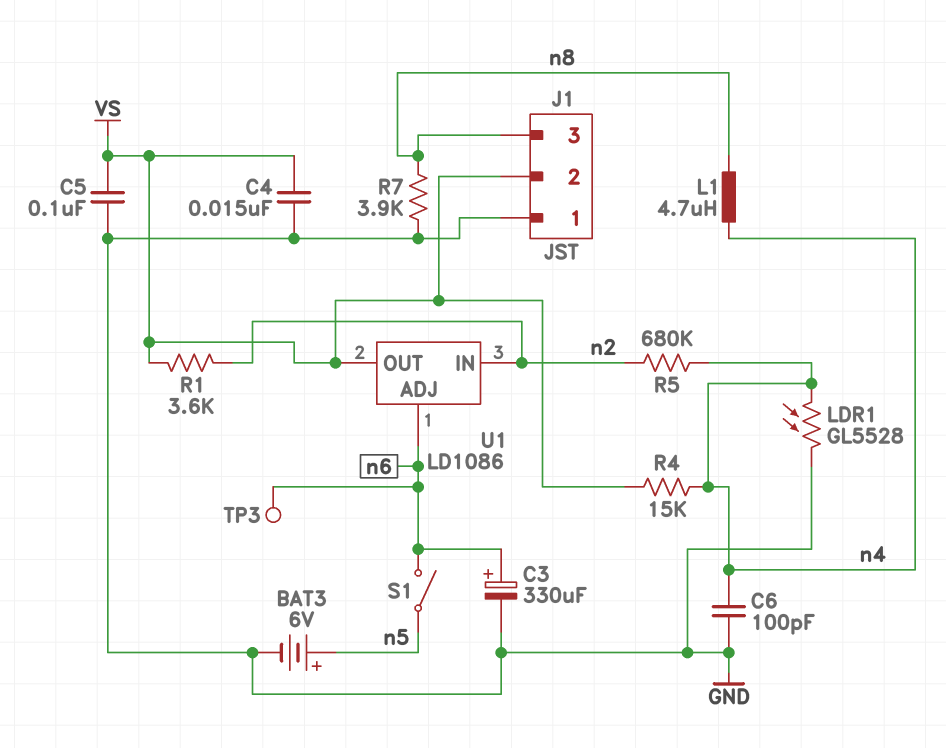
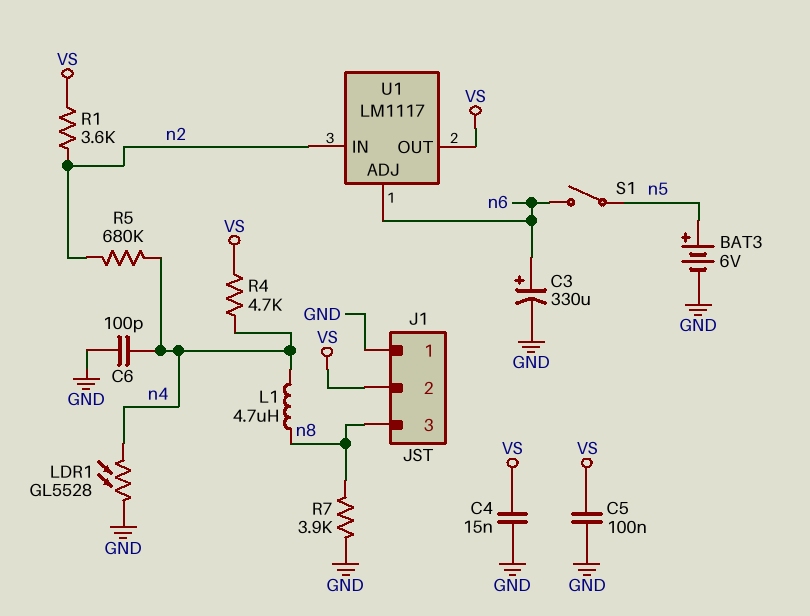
R4: 15k (VS, n4) -> 4.7k (VS, n4)
TP3: test point (n6) -> none
U1: LD1086 -> LM1117

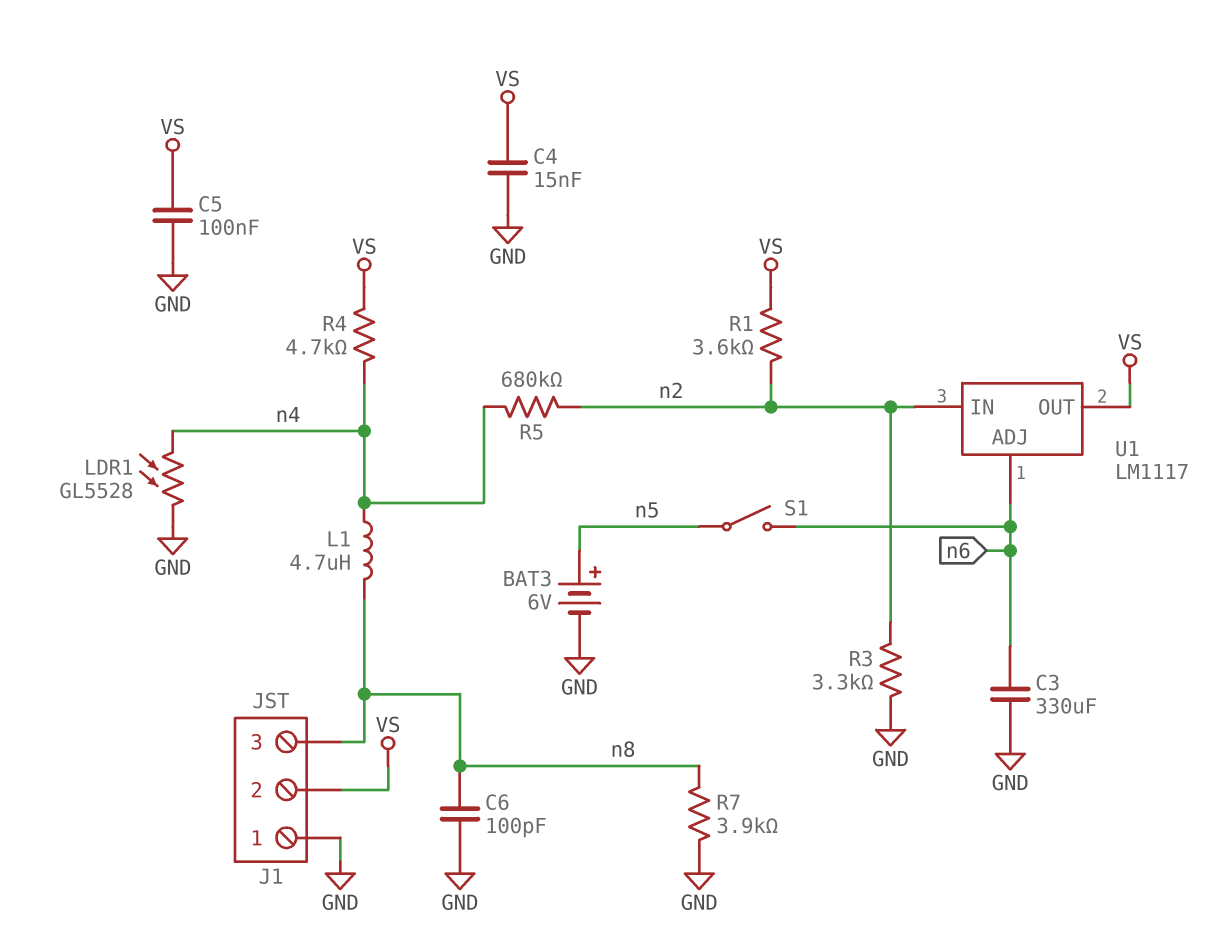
C3: 330uF (plus n6, minus GND) -> 330uF (GND, n6)
C6: 100pF (GND, n4) -> 100pF (GND, n8)
R3: none -> 3.3k (GND, n2)

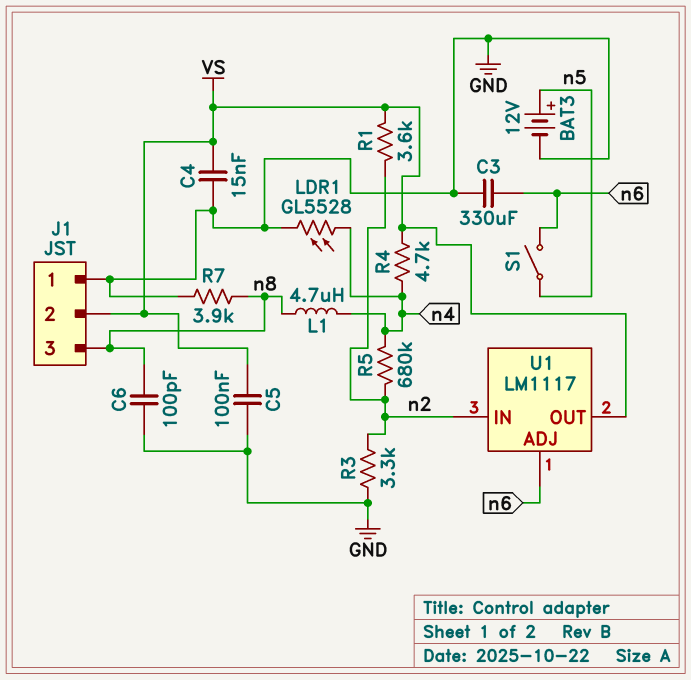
BAT3: 6V (plus n5, minus GND) -> 12V (plus n5, minus GND)

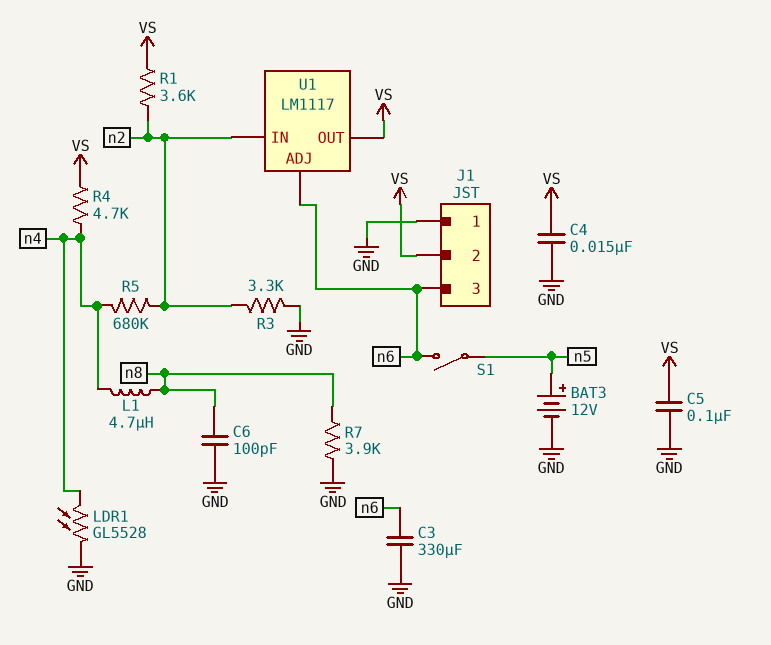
J1 pin 3: n8 -> n6

